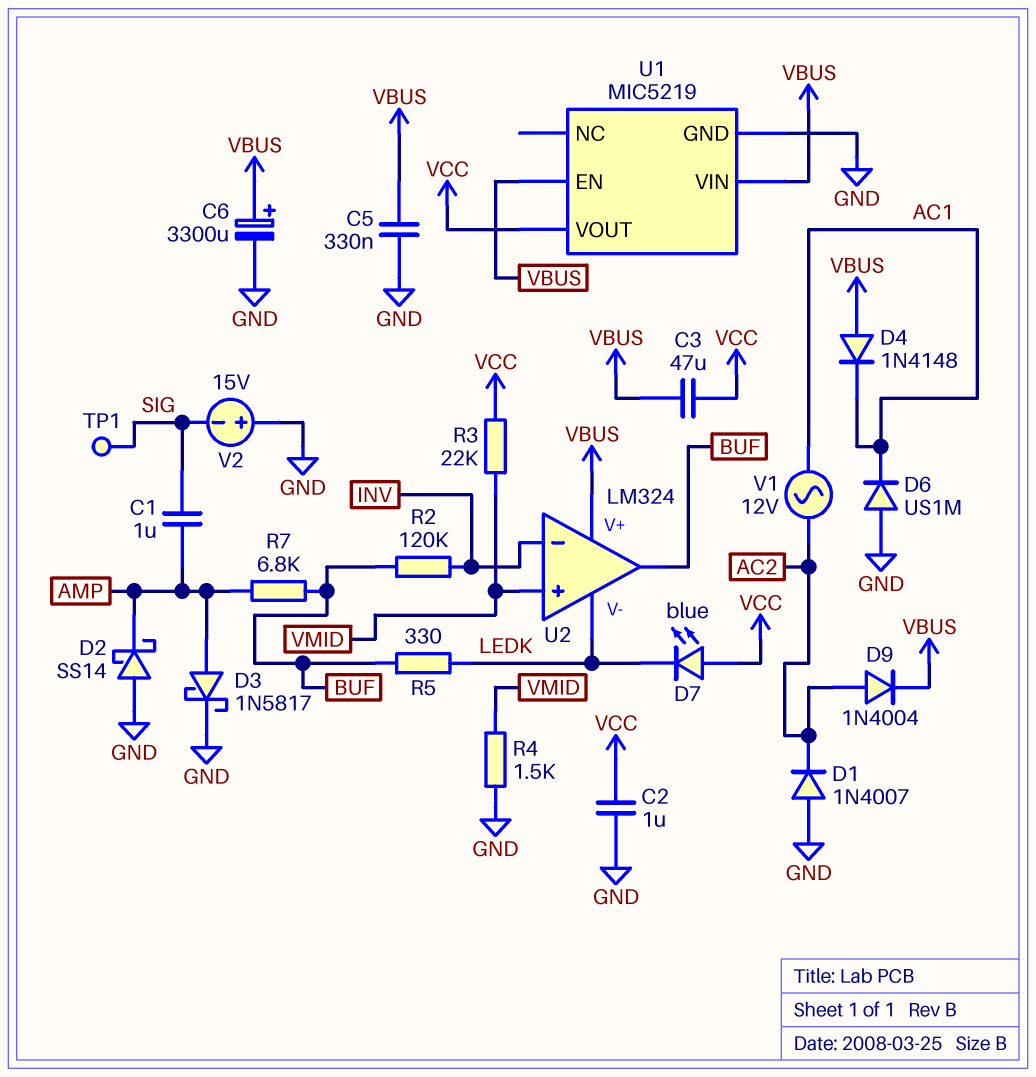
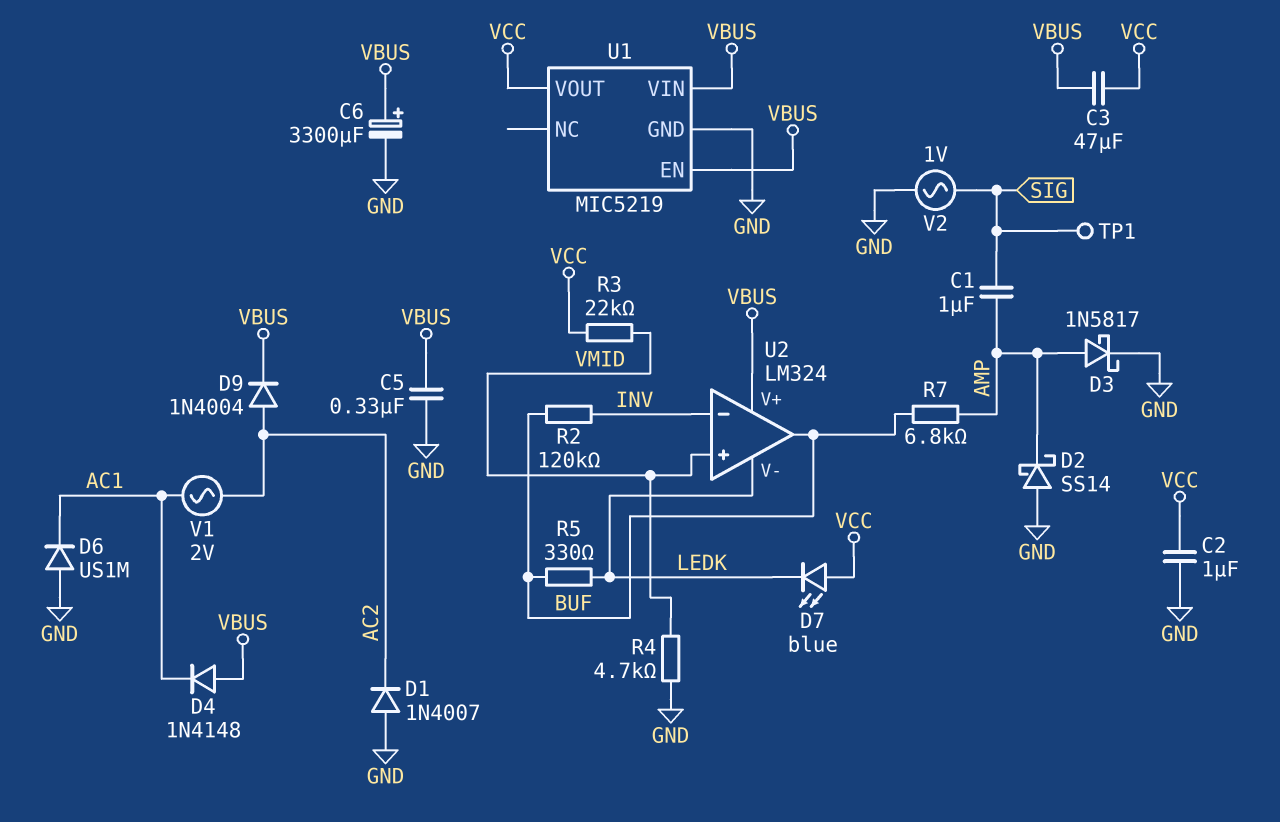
R4: 1.5k (GND, VMID) -> 4.7k (GND, VMID)
V1: AC 12V (AC1, AC2) -> AC 2V (AC1, AC2)
V2: 15V (plus GND, minus SIG) -> AC 1V (GND, SIG)

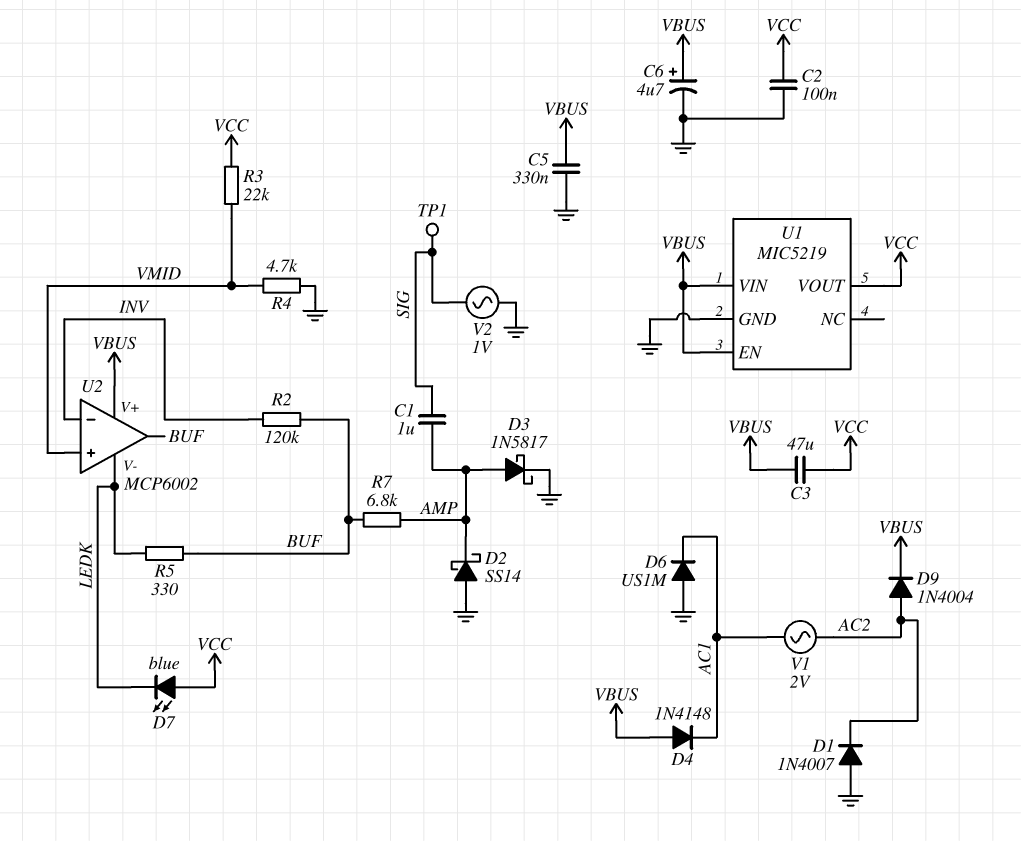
C2: 1uF (GND, VCC) -> 100nF (GND, VCC)
C6: 3300uF (plus VBUS, minus GND) -> 4.7uF (plus VBUS, minus GND)
U2: LM324 -> MCP6002

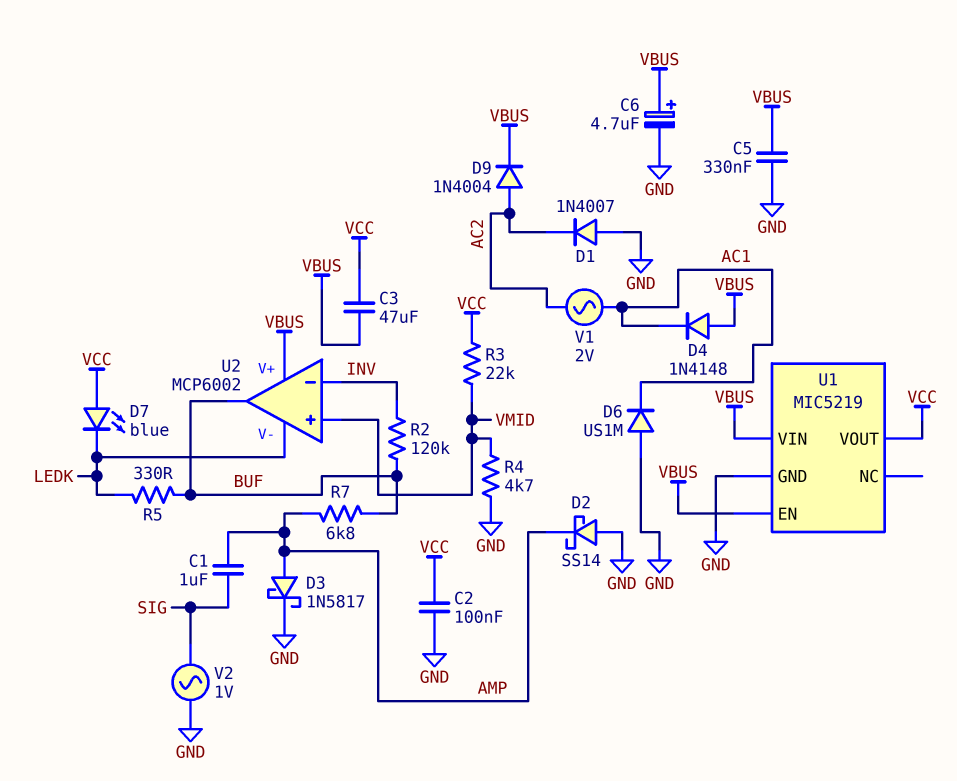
TP1: test point (SIG) -> none

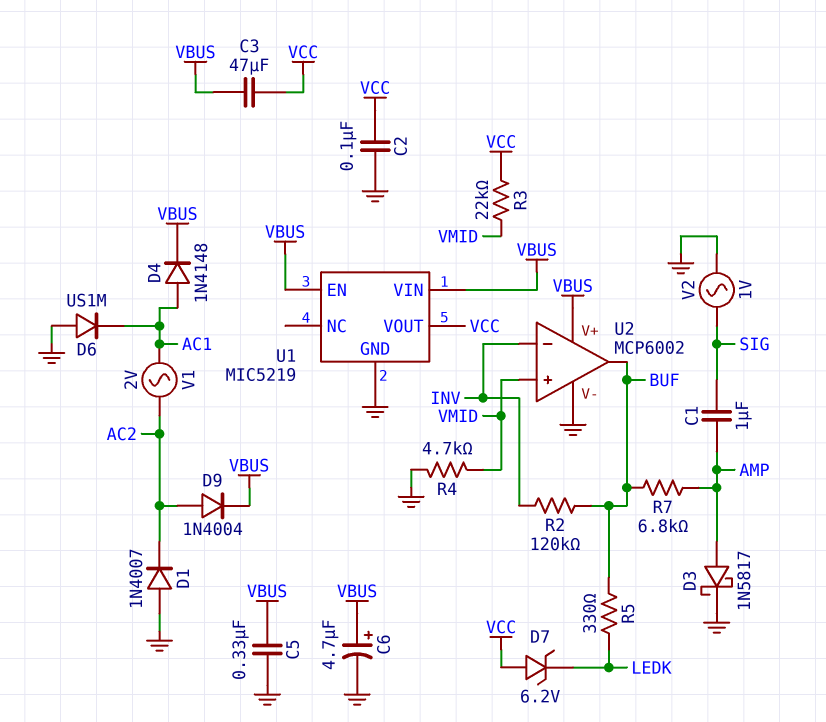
D2: schottky SS14 (A GND, K AMP) -> none
D4: diode 1N4148 (A VBUS, K AC1) -> diode 1N4148 (A AC1, K VBUS)
D7: LED blue (A VCC, K LEDK) -> zener 6.2V (A VCC, K LEDK)
U2 pin V-: LEDK -> GND

